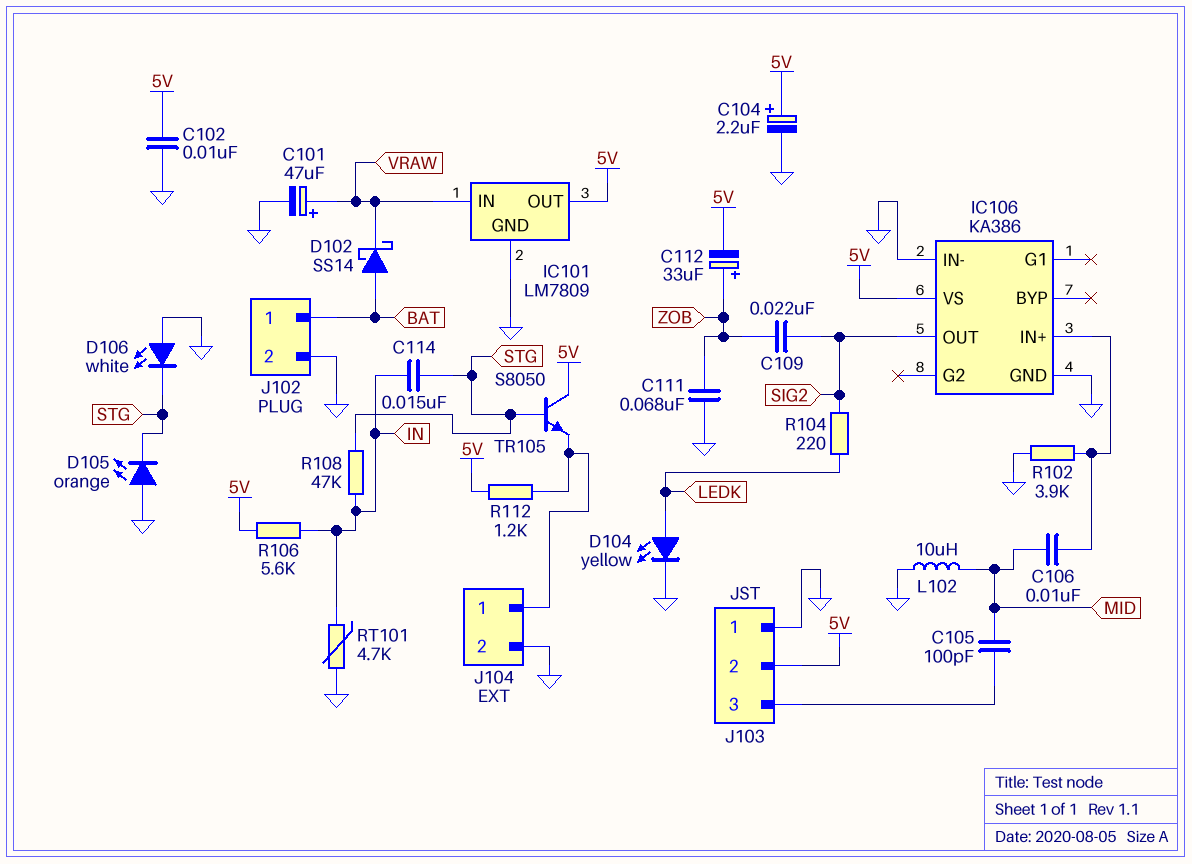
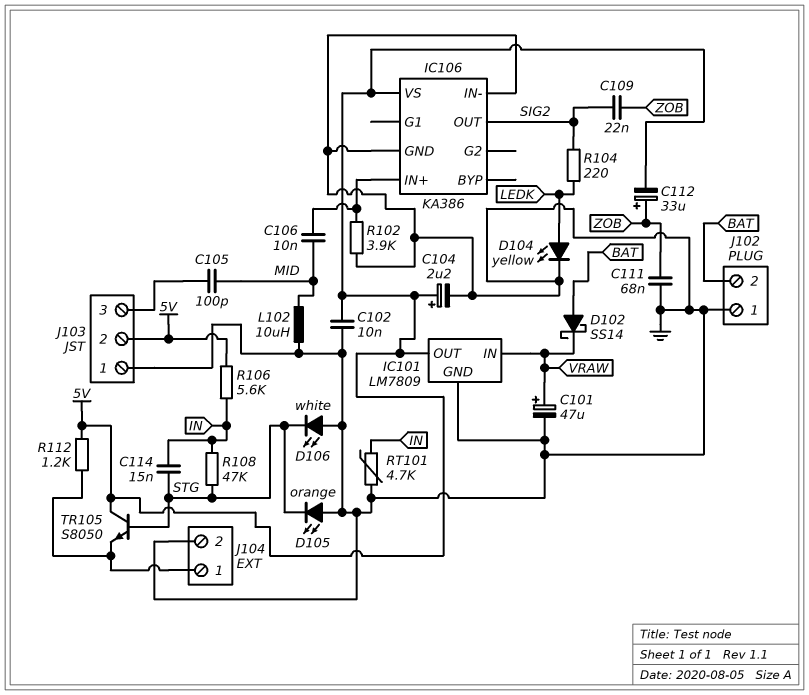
J102 pin 1: BAT -> GND
J102 pin 2: GND -> BAT

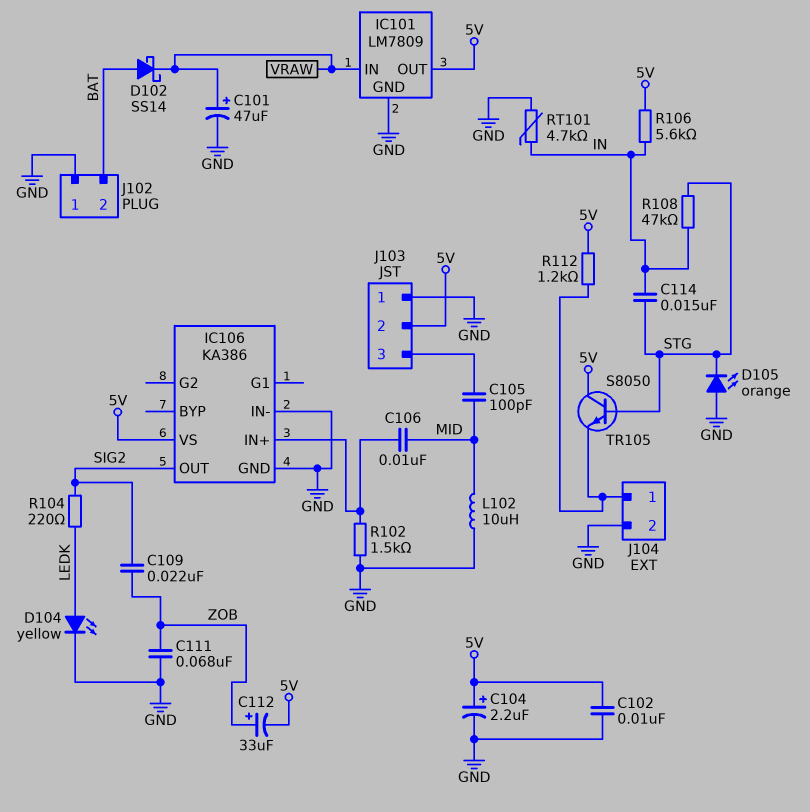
D106: LED white (A GND, K STG) -> none
R102: 3.9k (GND, IC106/IN+) -> 1.5k (GND, IC106/IN+)

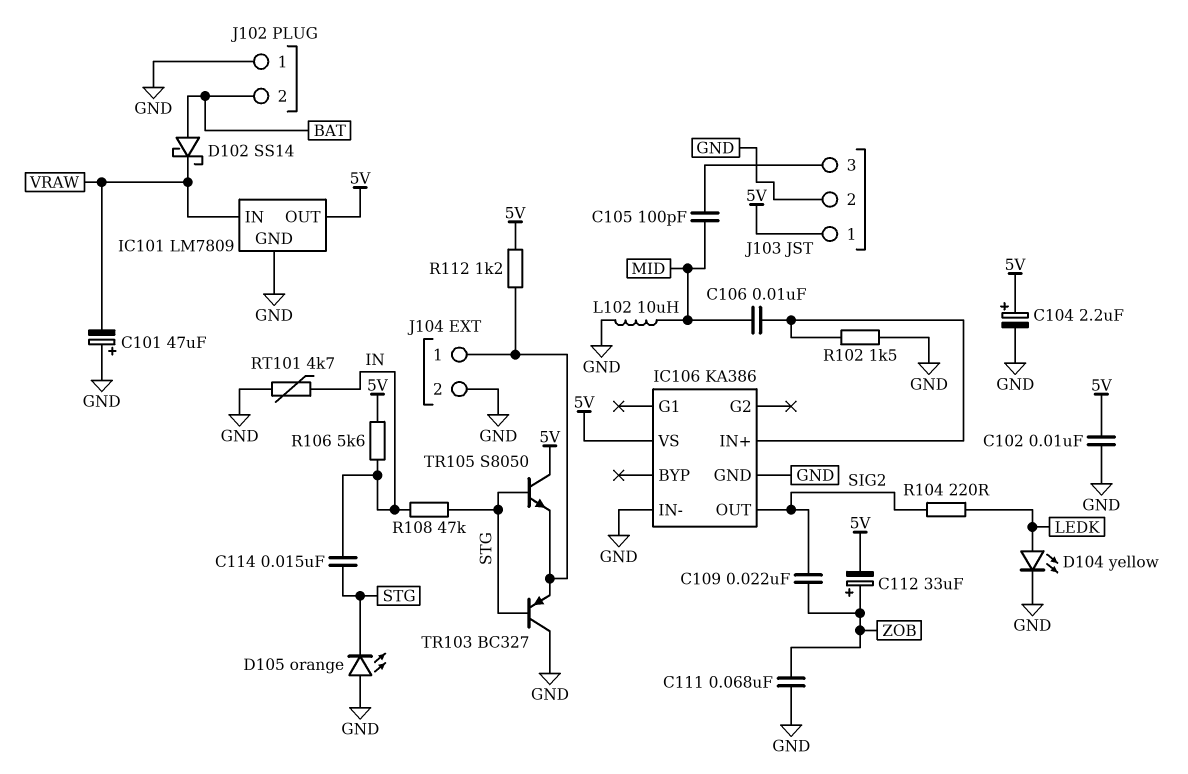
C101: 47uF (plus VRAW, minus GND) -> 47uF (plus GND, minus VRAW)
J103 pin 1: GND -> 5V
J103 pin 2: 5V -> GND
TR103: none -> PNP BC327 (B STG, C GND, E J104/1)

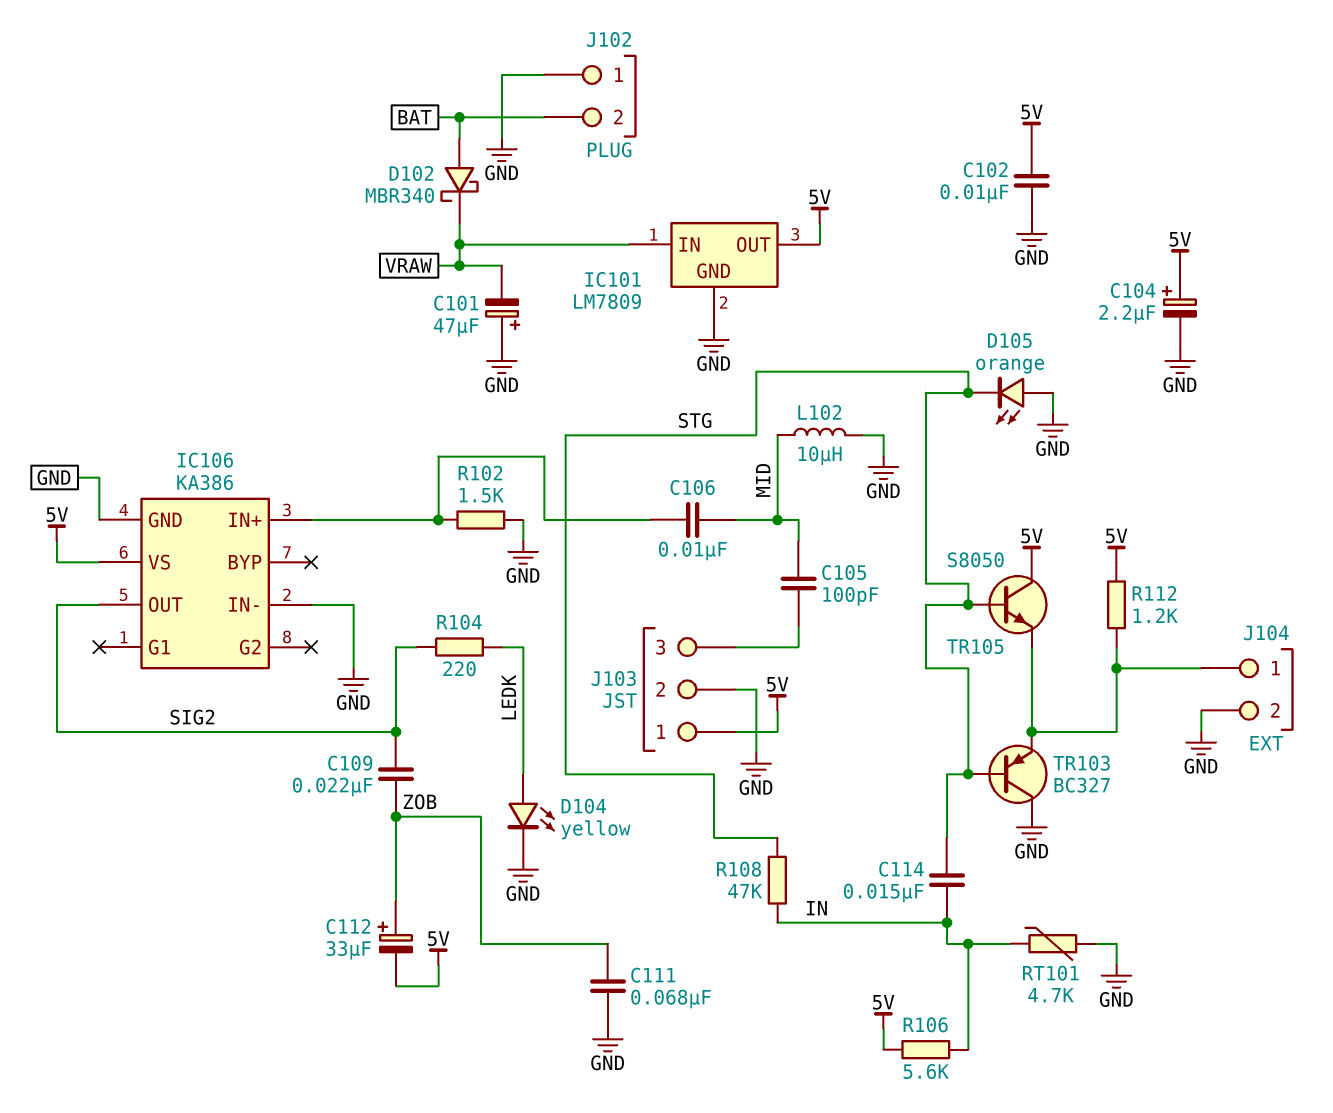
D102: schottky SS14 (A BAT, K VRAW) -> schottky MBR340 (A BAT, K VRAW)

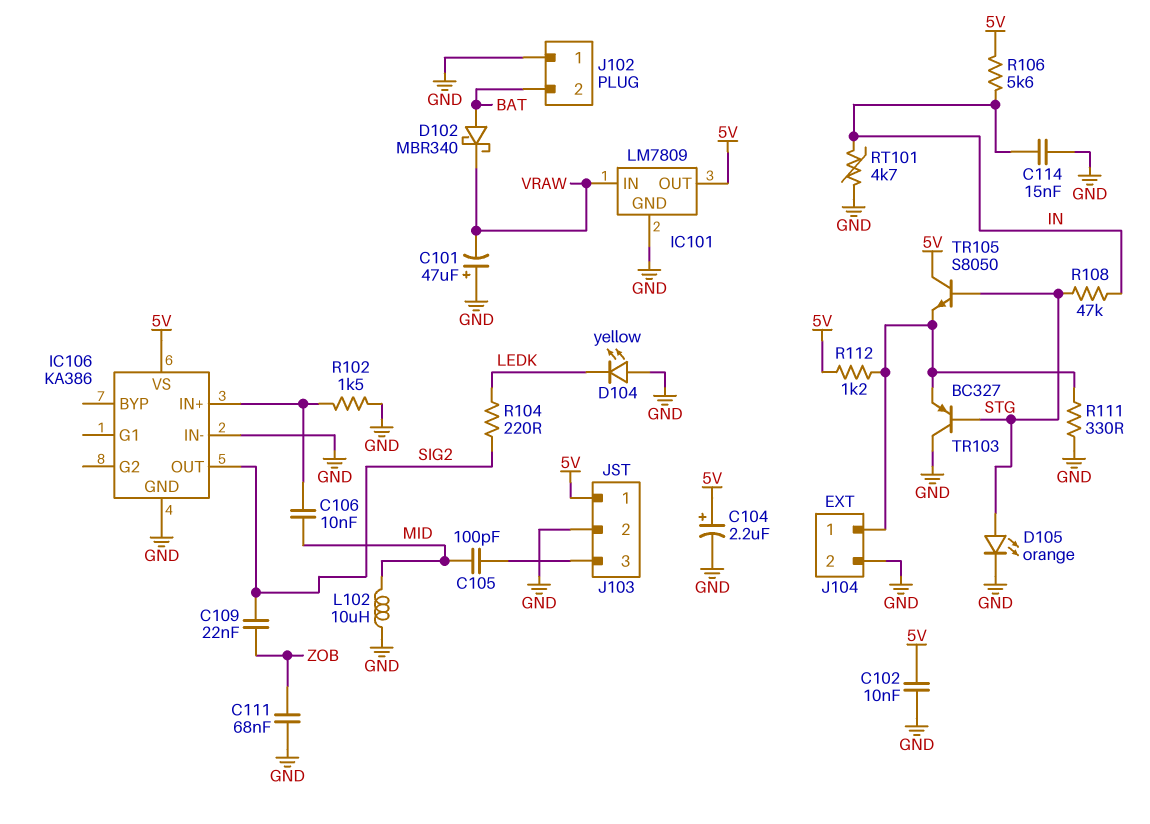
C112: 33uF (plus ZOB, minus 5V) -> none
C114: 15nF (IN, STG) -> 15nF (GND, IN)
D104: LED yellow (A LEDK, K GND) -> LED yellow (A GND, K LEDK)
D105: LED orange (A GND, K STG) -> LED orange (A STG, K GND)
R111: none -> 330 (GND, J104/1)

